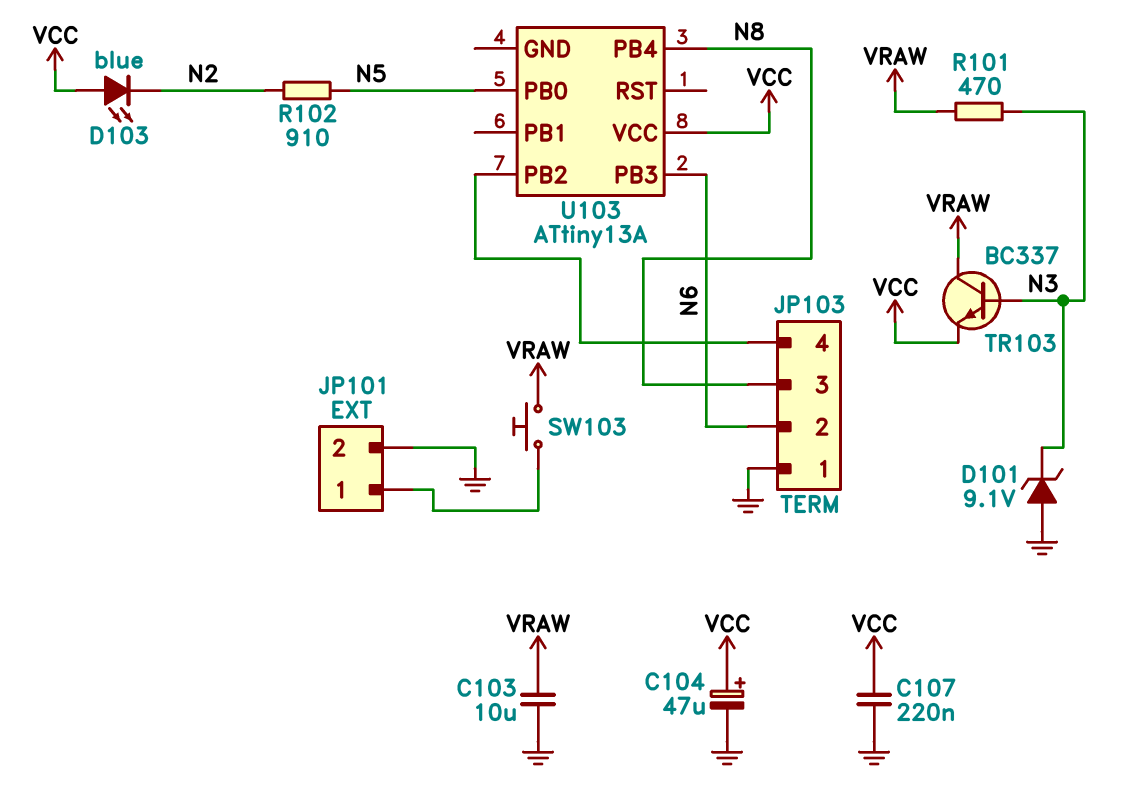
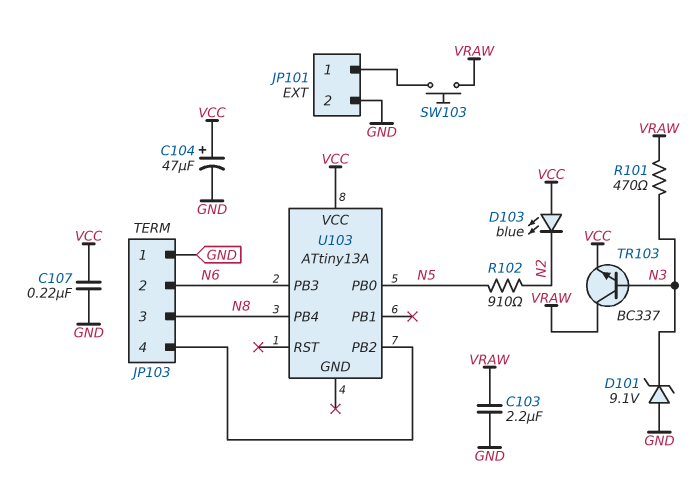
C103: 10uF (GND, VRAW) -> 2.2uF (GND, VRAW)

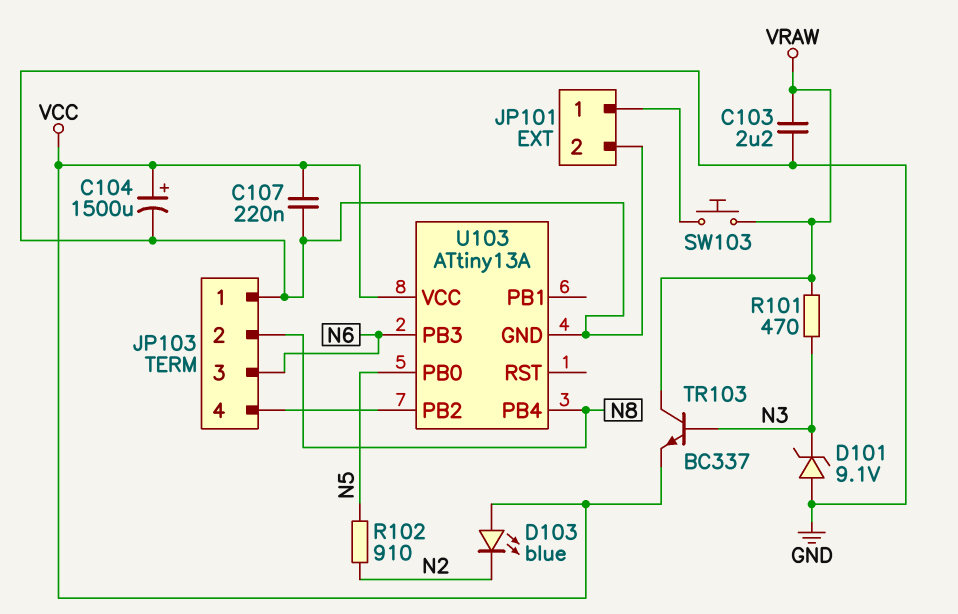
C104: 47uF (plus VCC, minus GND) -> 1500uF (plus VCC, minus GND)
JP103 pin 2: N6 -> N8
JP103 pin 3: N8 -> N6
U103 pin GND: none -> GND

